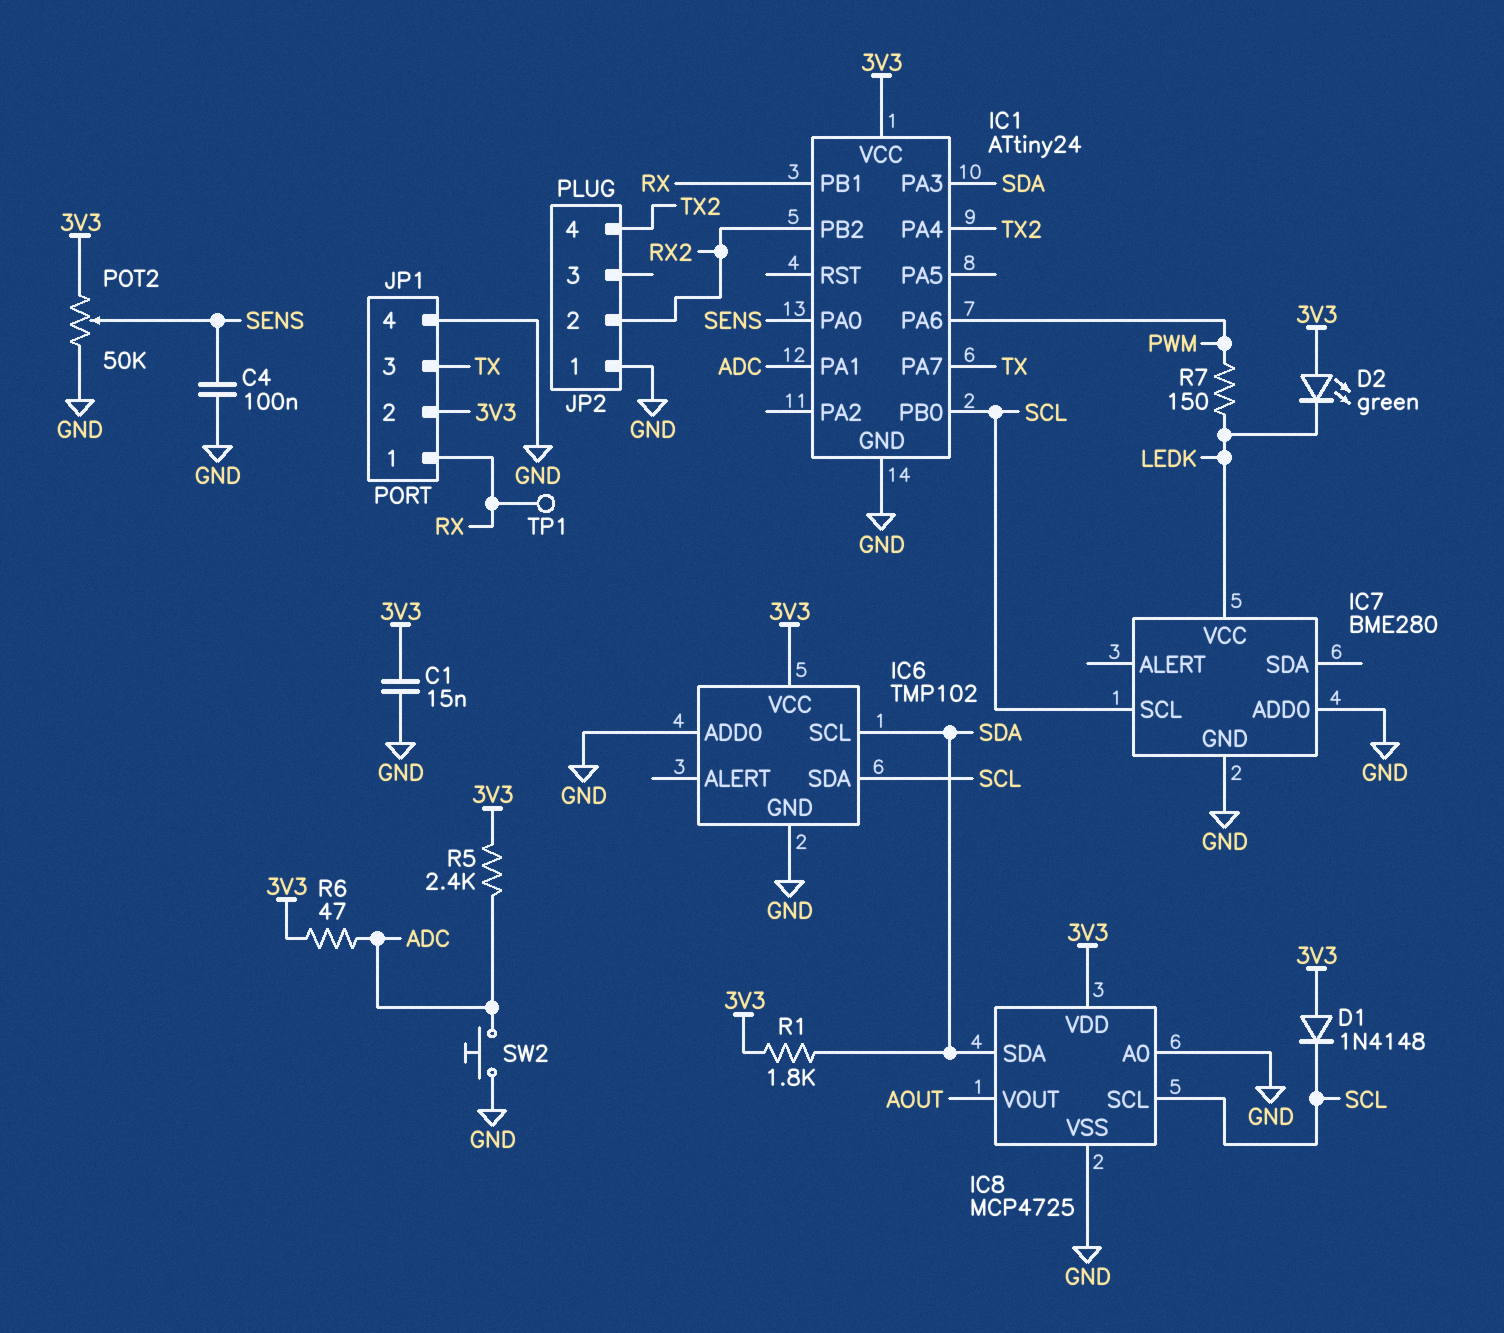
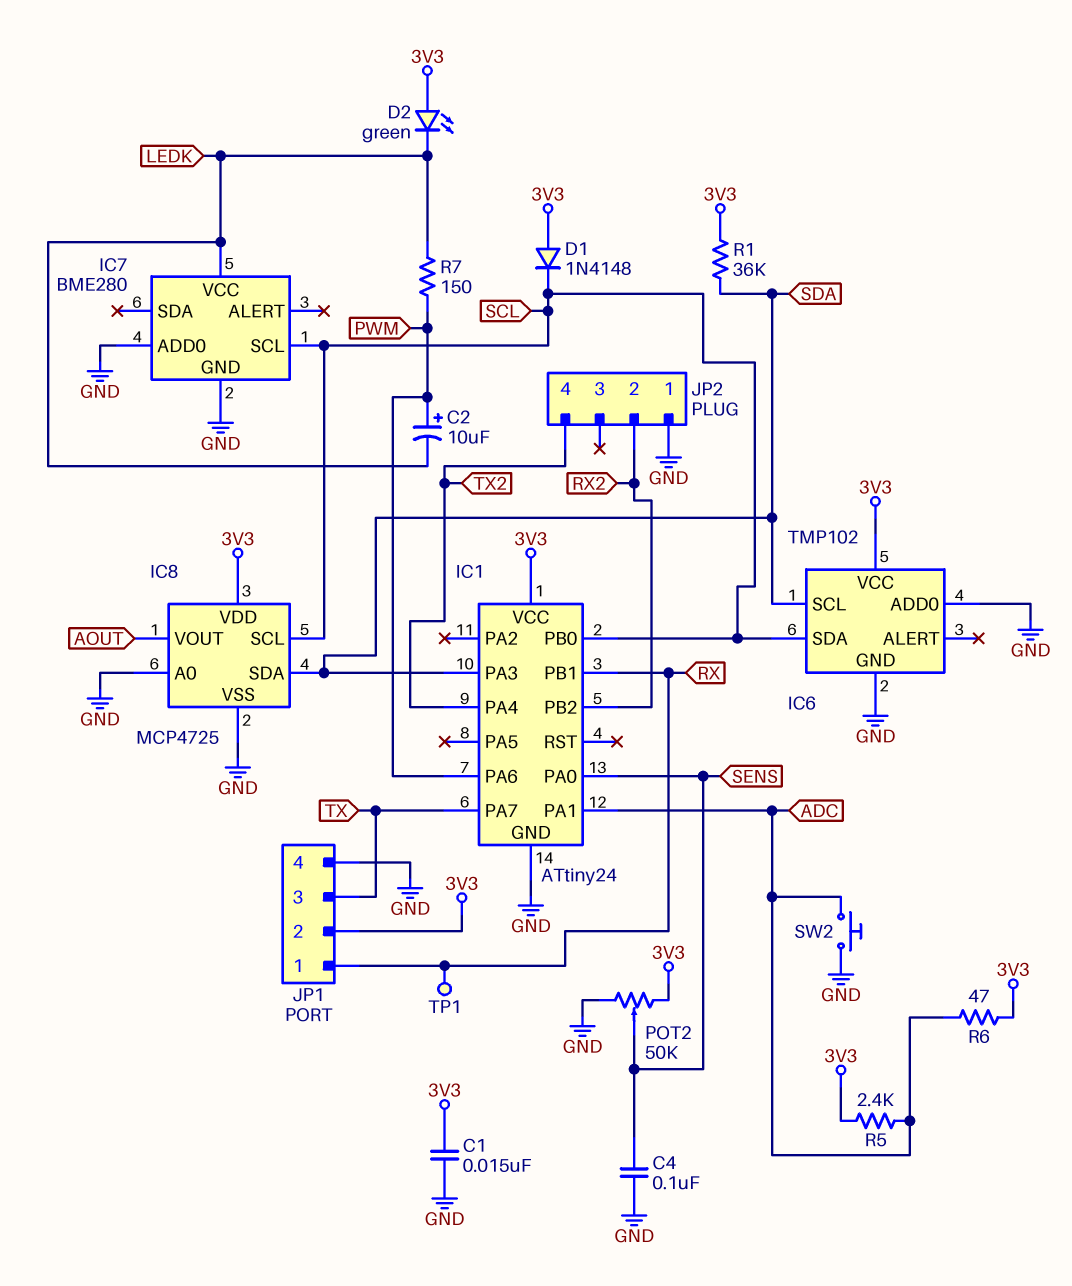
C2: none -> 10uF (plus PWM, minus LEDK)
R1: 1.8k (3V3, SDA) -> 36k (3V3, SDA)

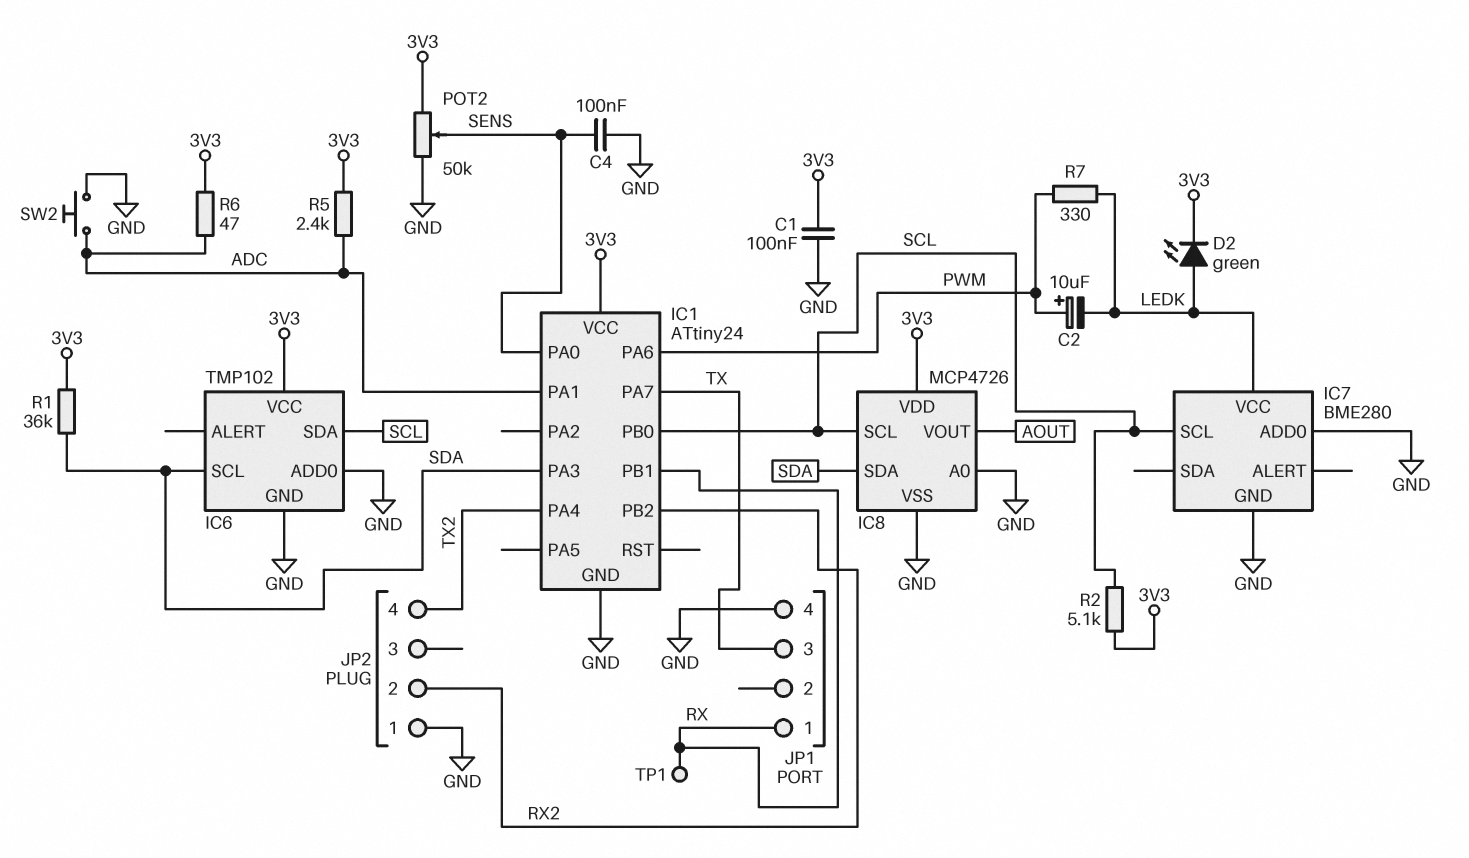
C1: 15nF (3V3, GND) -> 100nF (3V3, GND)
D1: diode 1N4148 (A 3V3, K SCL) -> none
D2: LED green (A 3V3, K LEDK) -> LED green (A LEDK, K 3V3)
IC8: MCP4725 -> MCP4726
JP1 pin 2: 3V3 -> none
R2: none -> 5.1k (3V3, SCL)
R7: 150 (LEDK, PWM) -> 330 (LEDK, PWM)

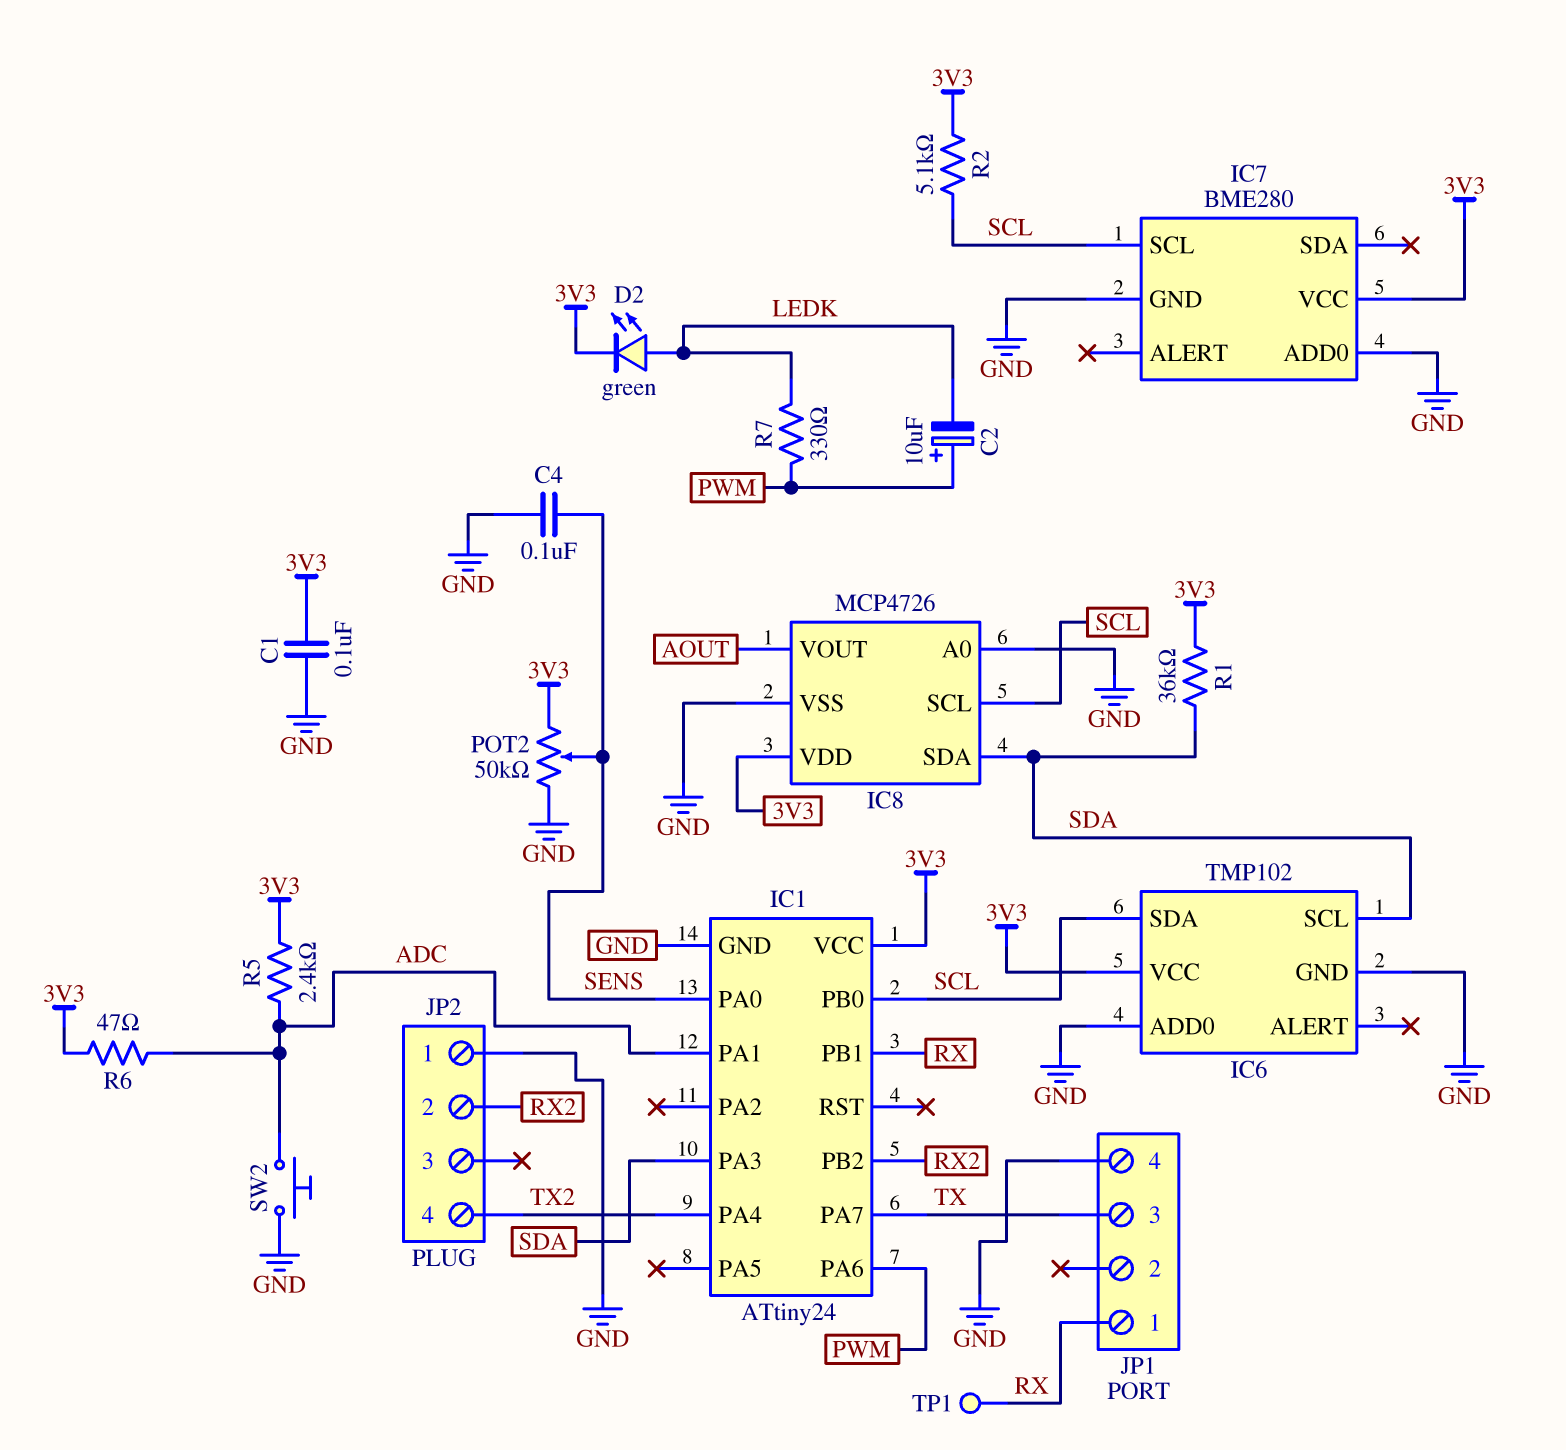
IC7 pin VCC: LEDK -> 3V3

